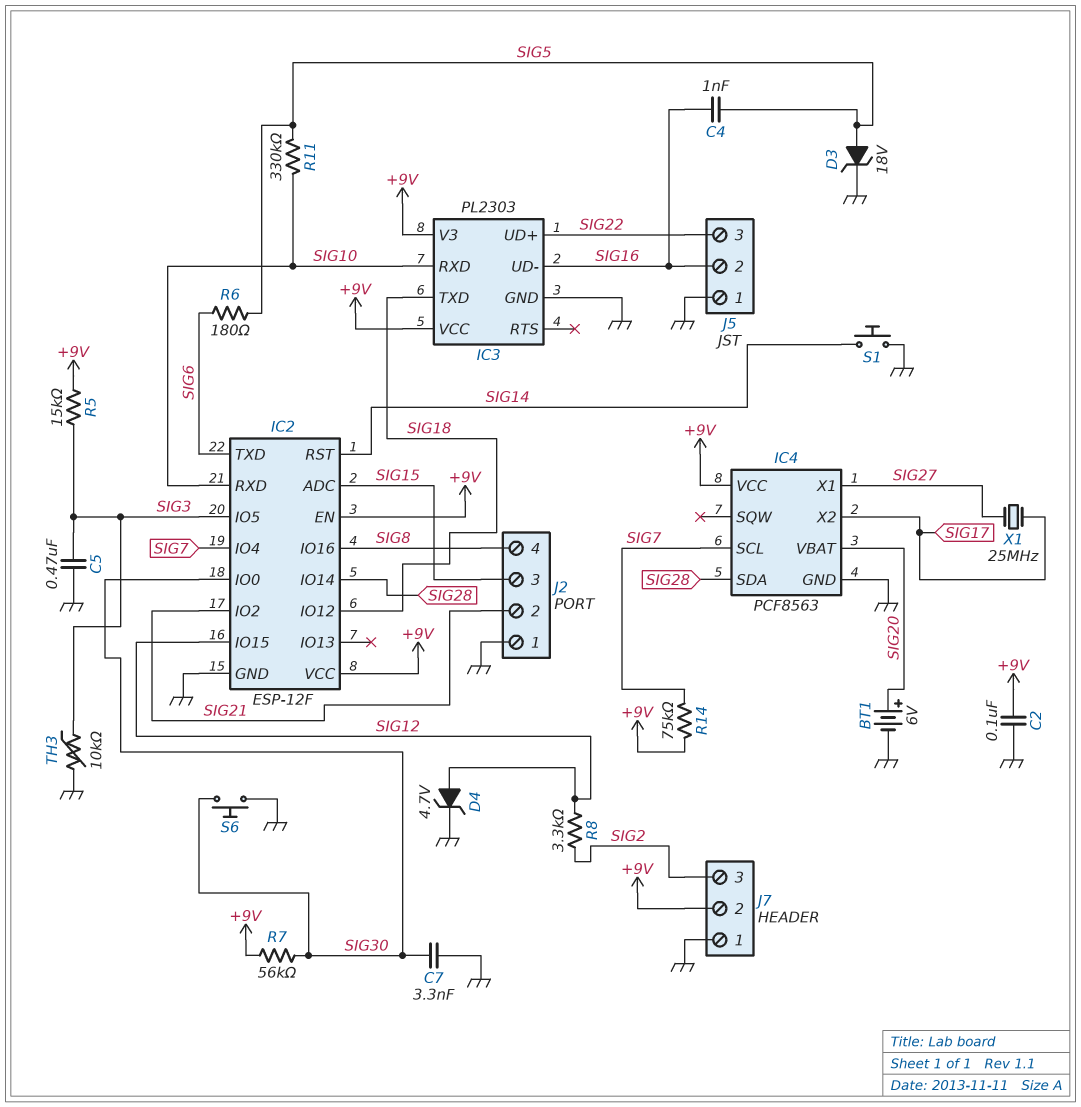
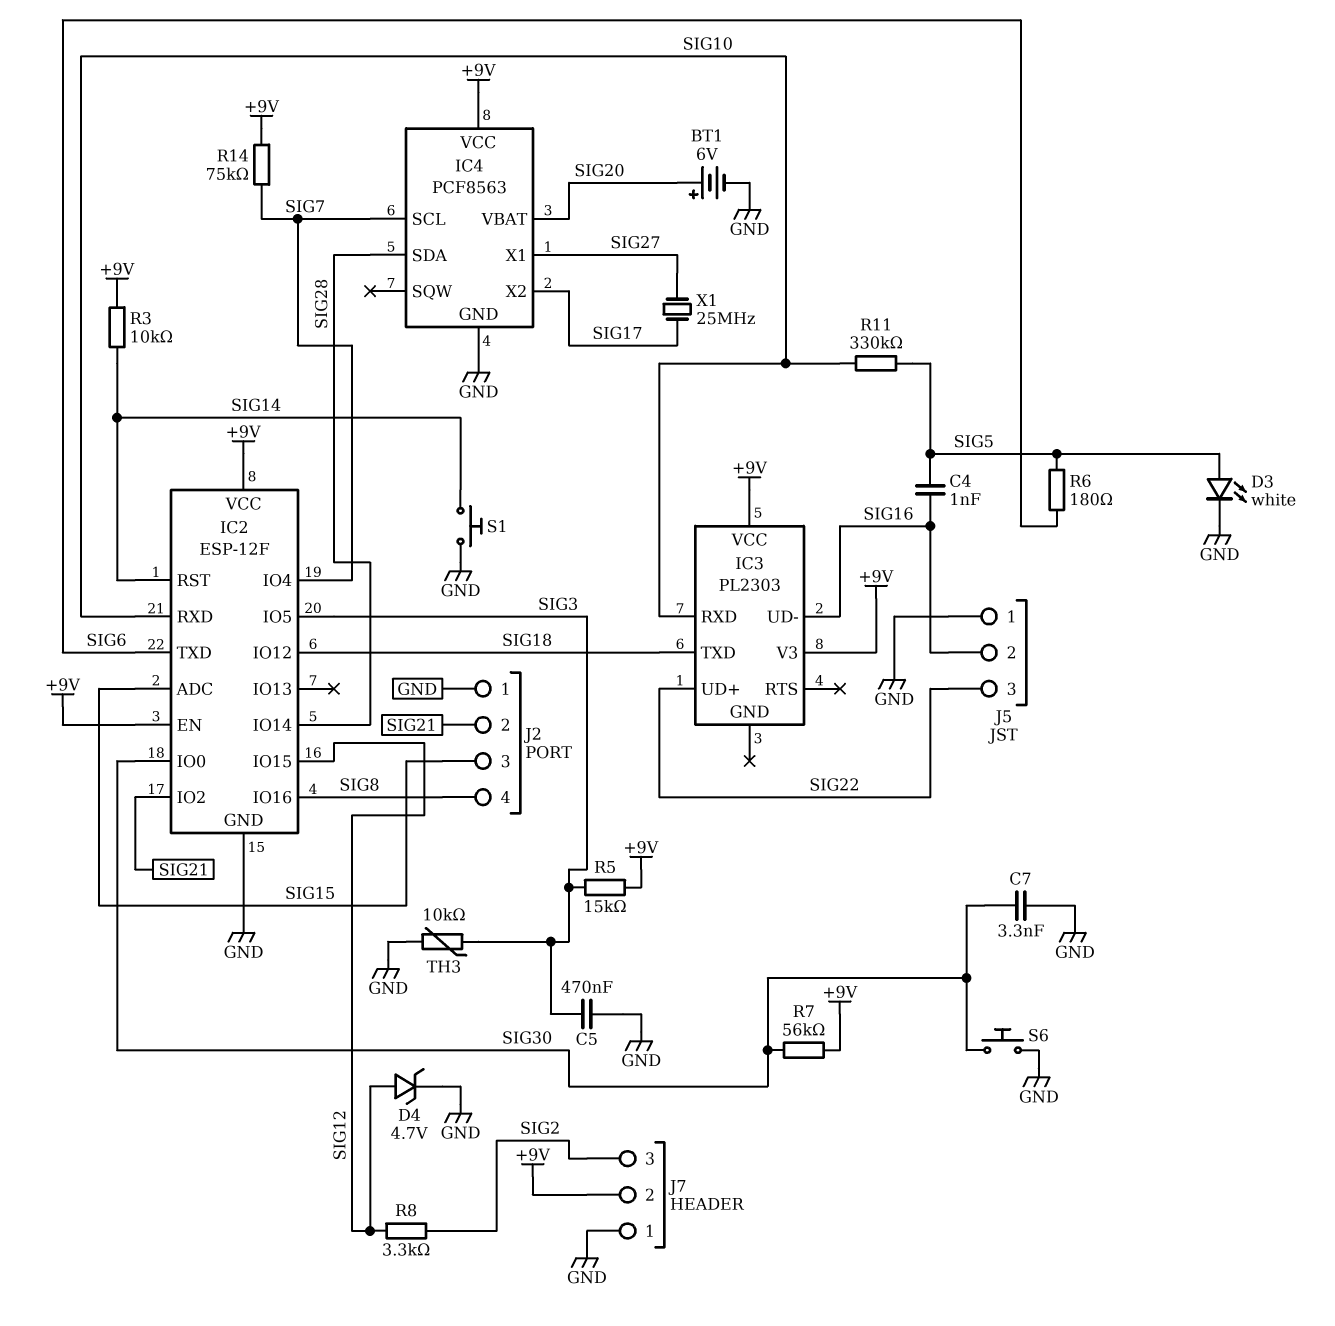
C2: 100nF (+9V, GND) -> none
D3: zener 18V (A SIG5, K GND) -> LED white (A SIG5, K GND)
IC3 pin GND: GND -> none
R3: none -> 10k (+9V, SIG14)

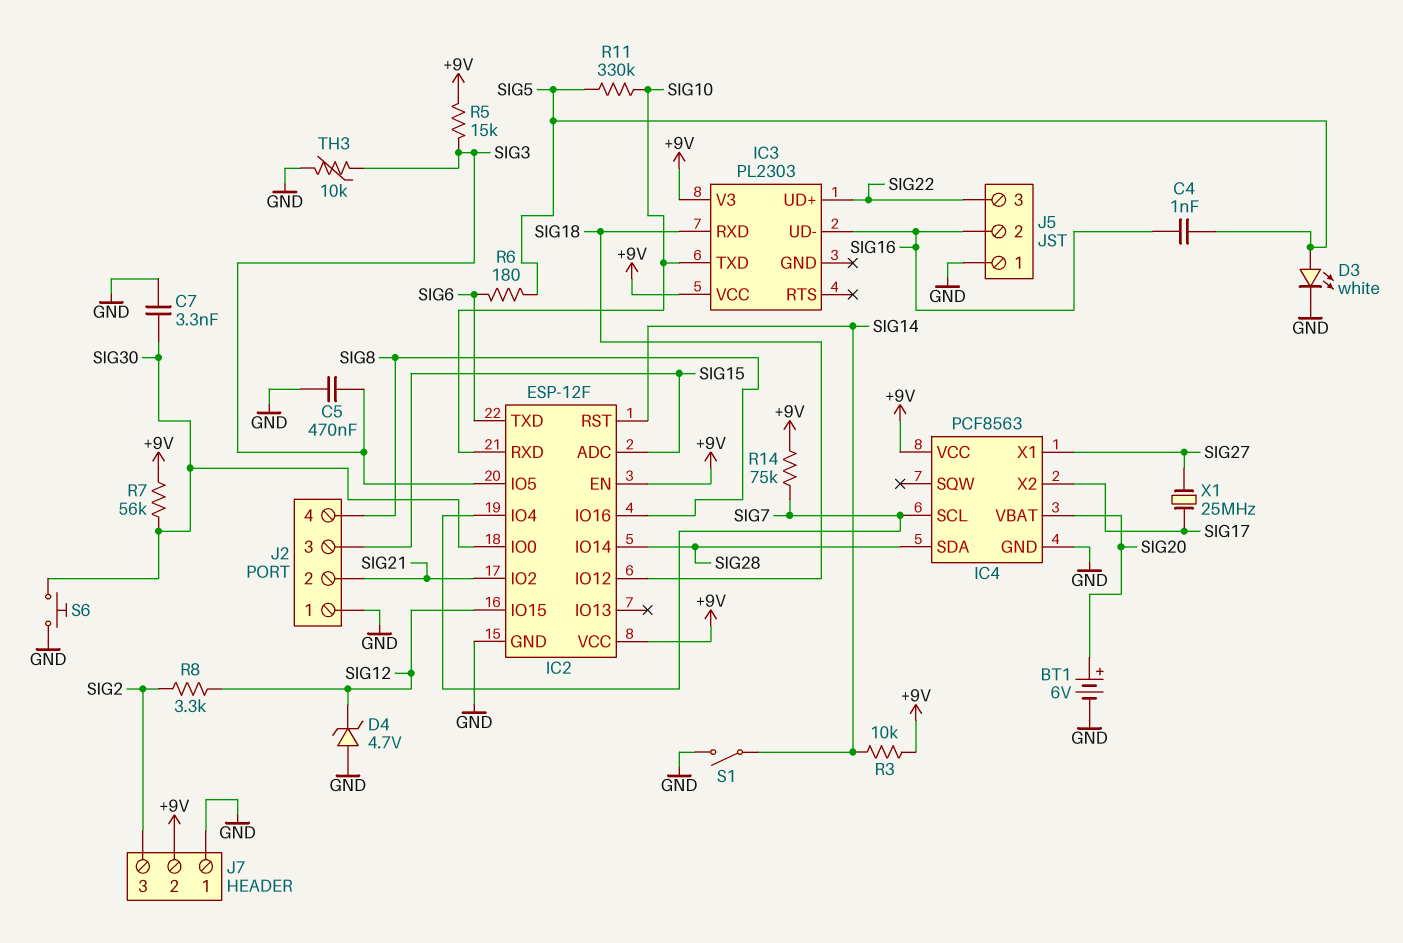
D4: zener 4.7V (A SIG12, K GND) -> zener 4.7V (A GND, K SIG12)
IC3 pin RXD: SIG10 -> SIG18
IC3 pin TXD: SIG18 -> SIG10
S1: button (GND, SIG14) -> switch (GND, SIG14)

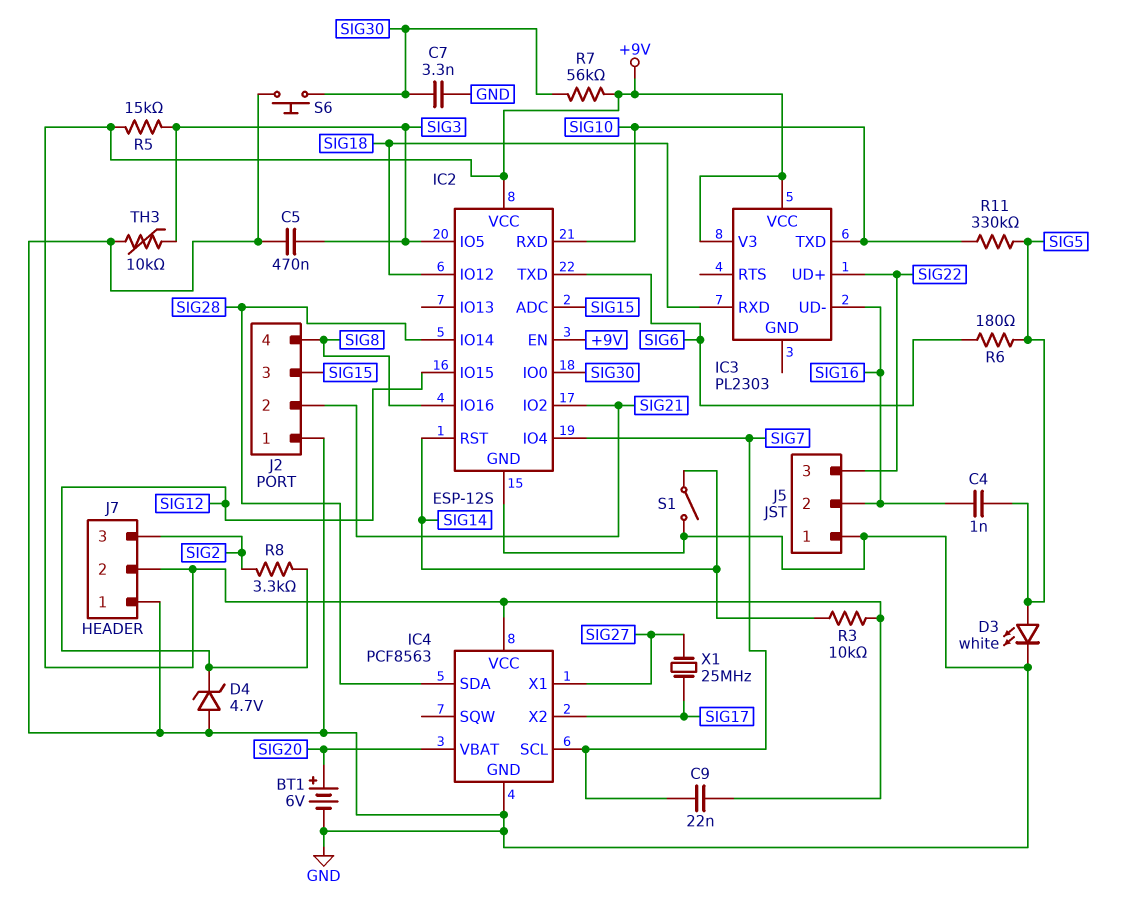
C9: none -> 22nF (+9V, SIG7)
IC2: ESP-12F -> ESP-12S
R14: 75k (+9V, SIG7) -> none

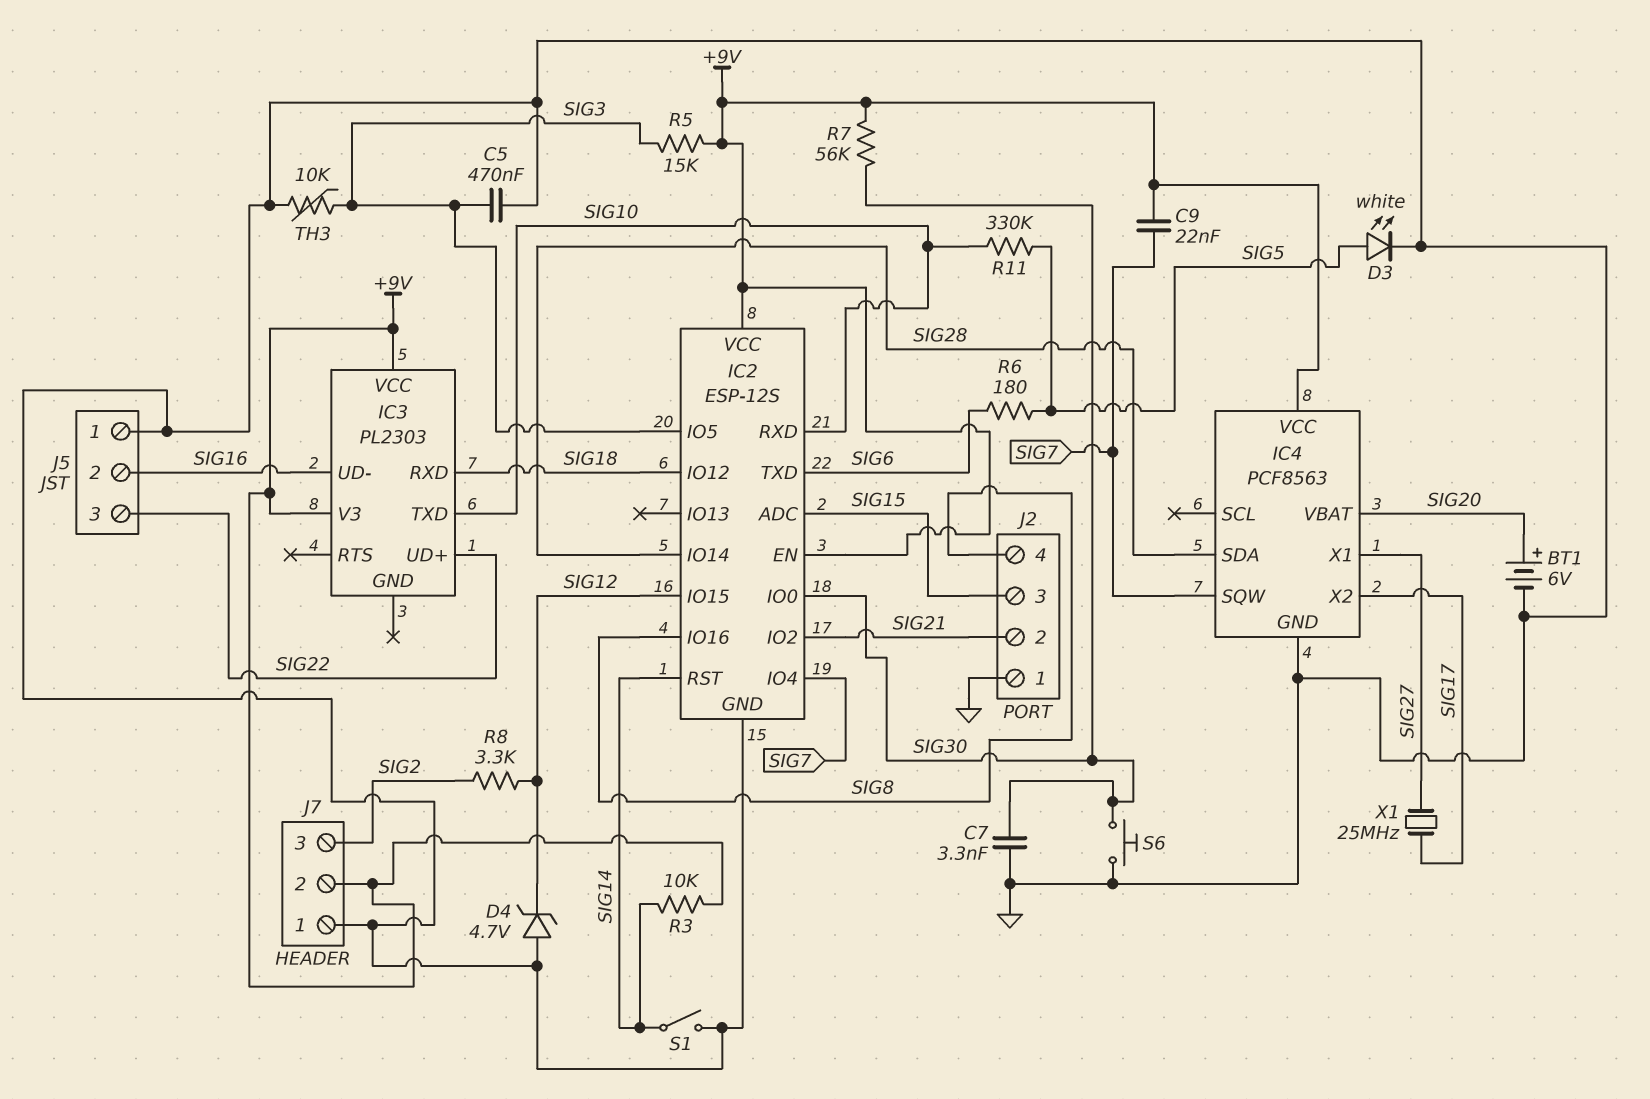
C4: 1nF (SIG5, SIG16) -> none
IC4 pin SCL: SIG7 -> none
IC4 pin SQW: none -> SIG7

